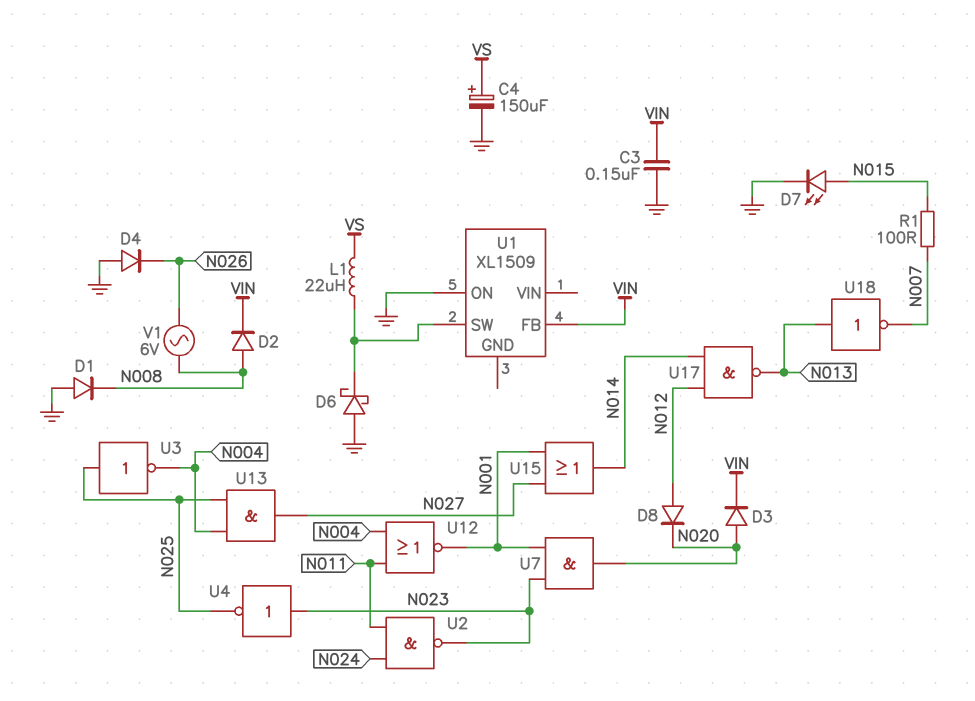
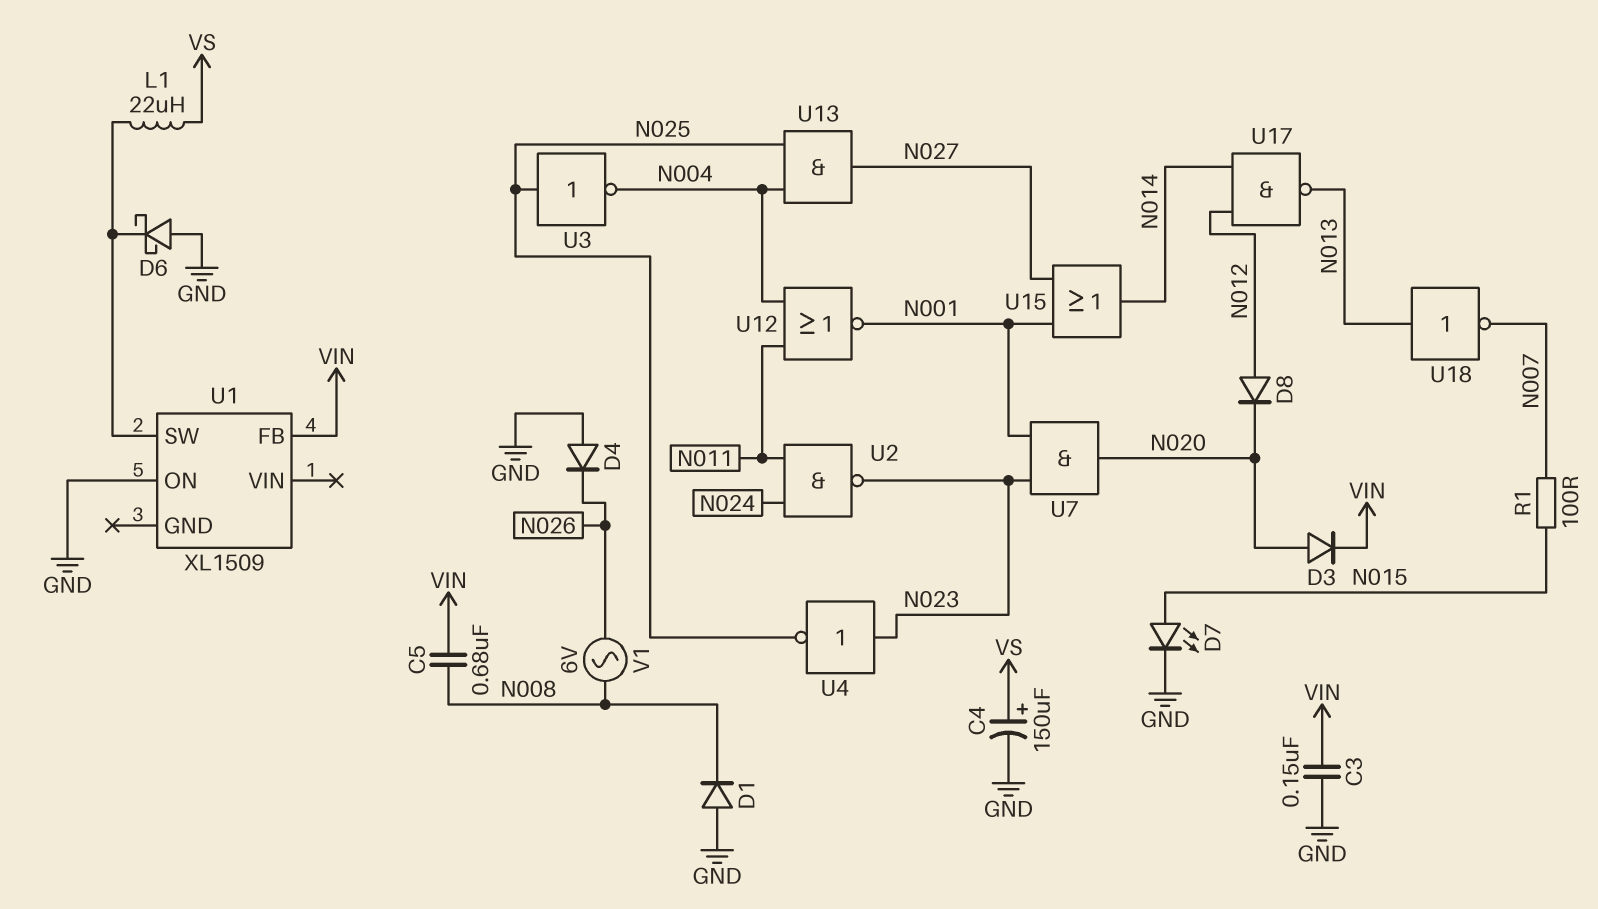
C5: none -> 680nF (N008, VIN)
D2: diode (A N008, K VIN) -> none

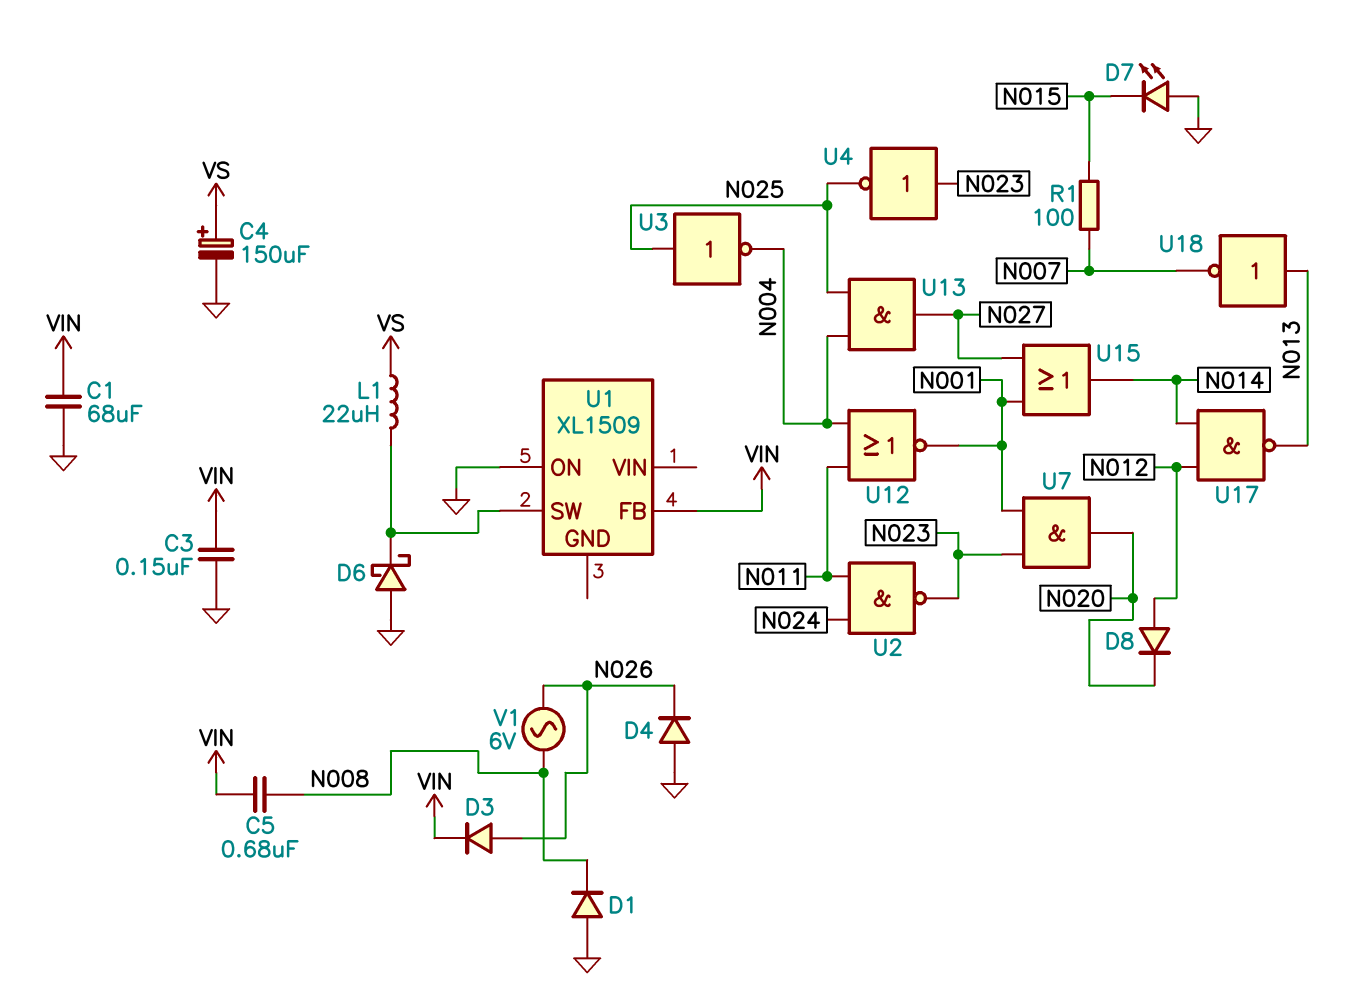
C1: none -> 68uF (GND, VIN)
D3: diode (A N020, K VIN) -> diode (A N026, K VIN)
D7: LED (A N015, K GND) -> LED (A GND, K N015)

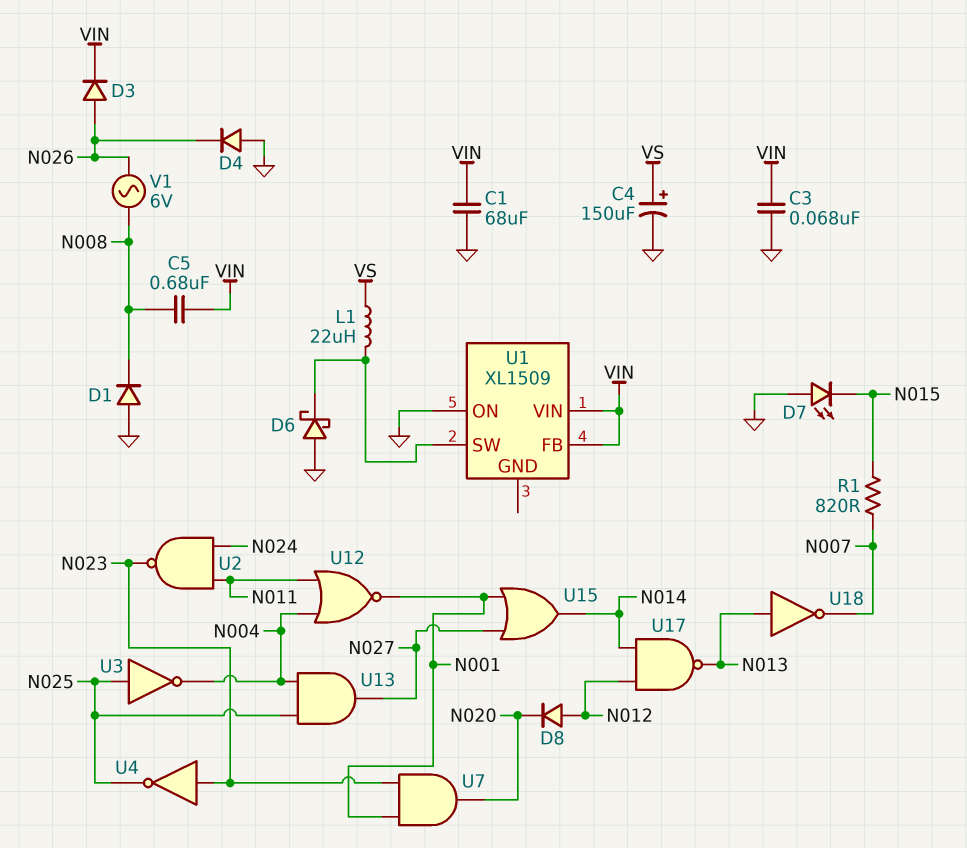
C3: 150nF (GND, VIN) -> 68nF (GND, VIN)
R1: 100 (N007, N015) -> 820 (N007, N015)
U1 pin VIN: none -> VIN

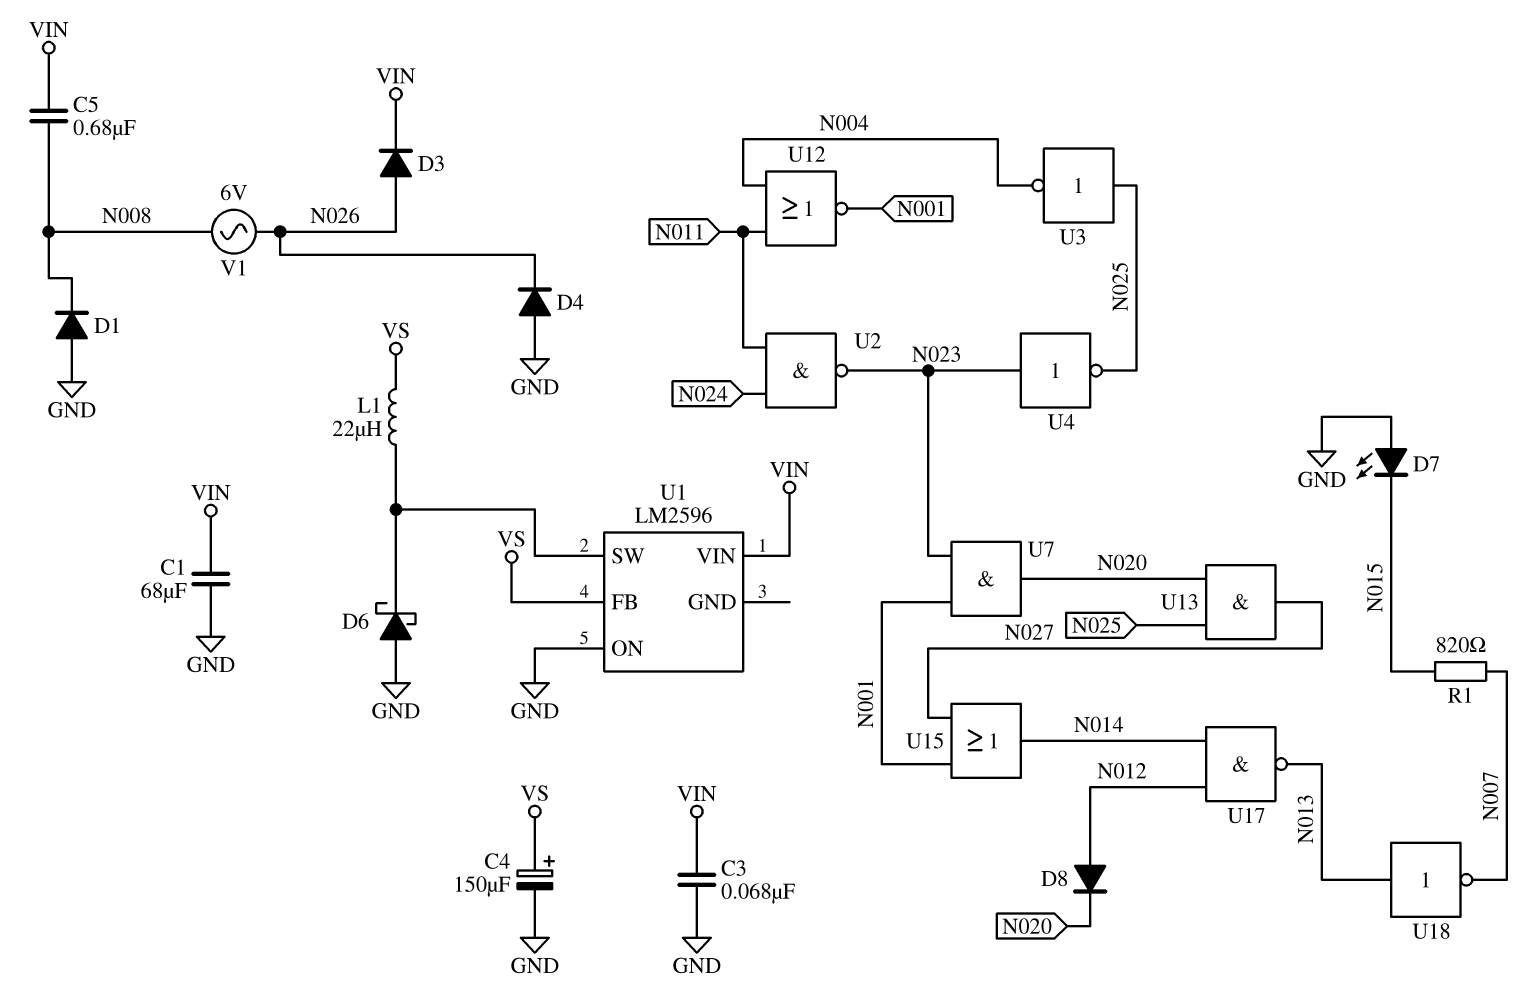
U1: XL1509 -> LM2596
U1 pin FB: VIN -> VS
U13: AND (in N004, in N025, out N027) -> AND (in N020, in N025, out N027)

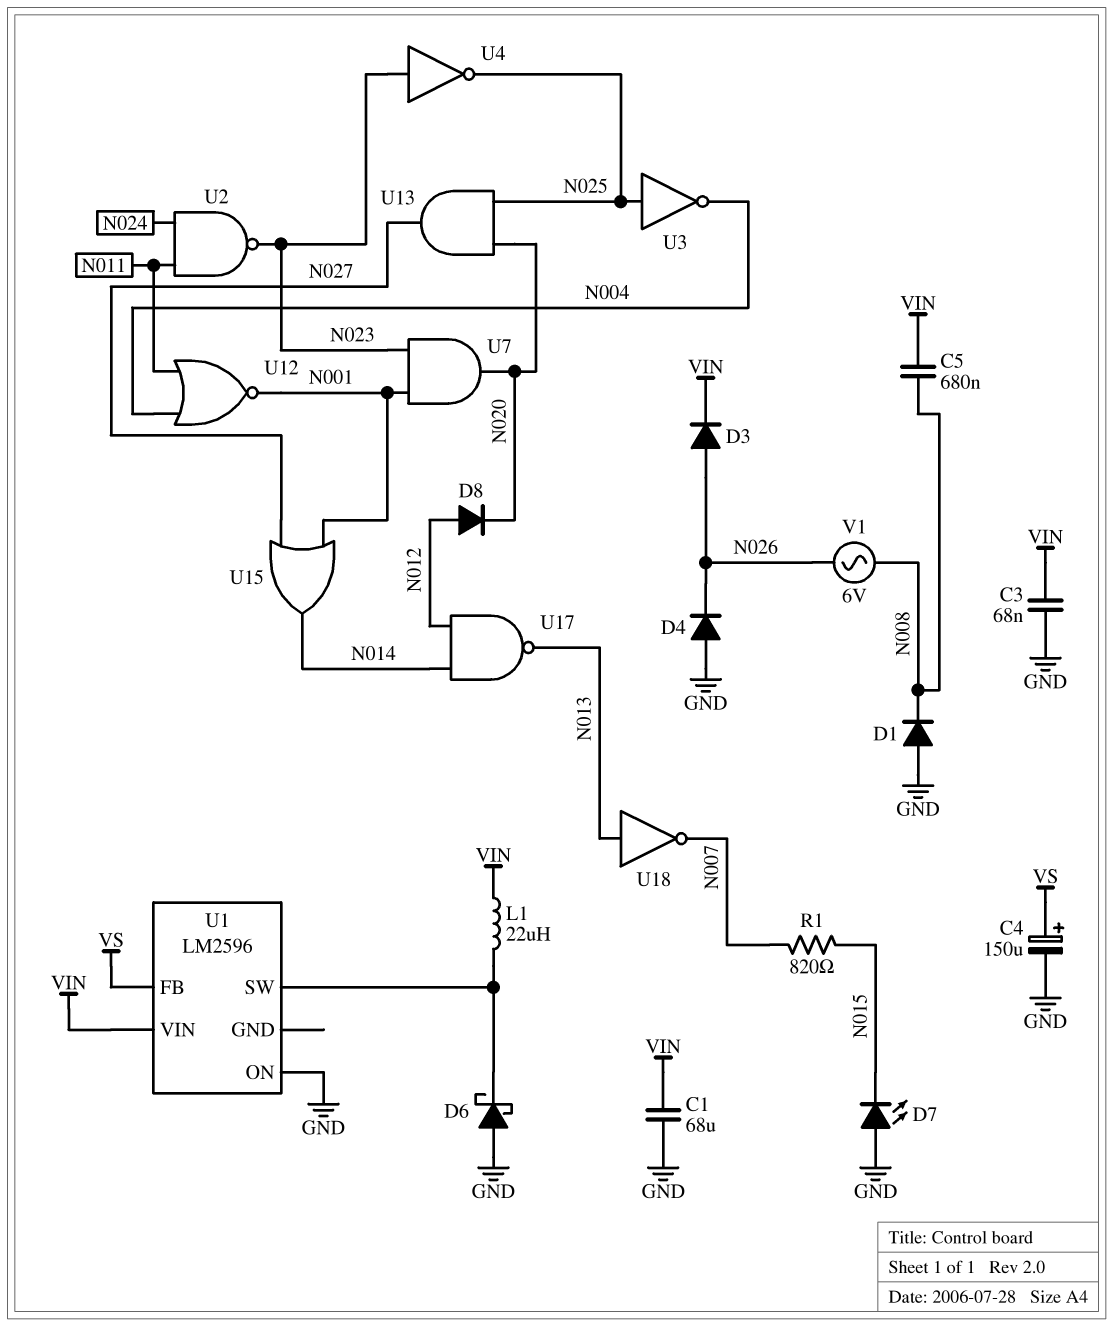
L1: 22uH (U1/SW, VS) -> 22uH (U1/SW, VIN)

